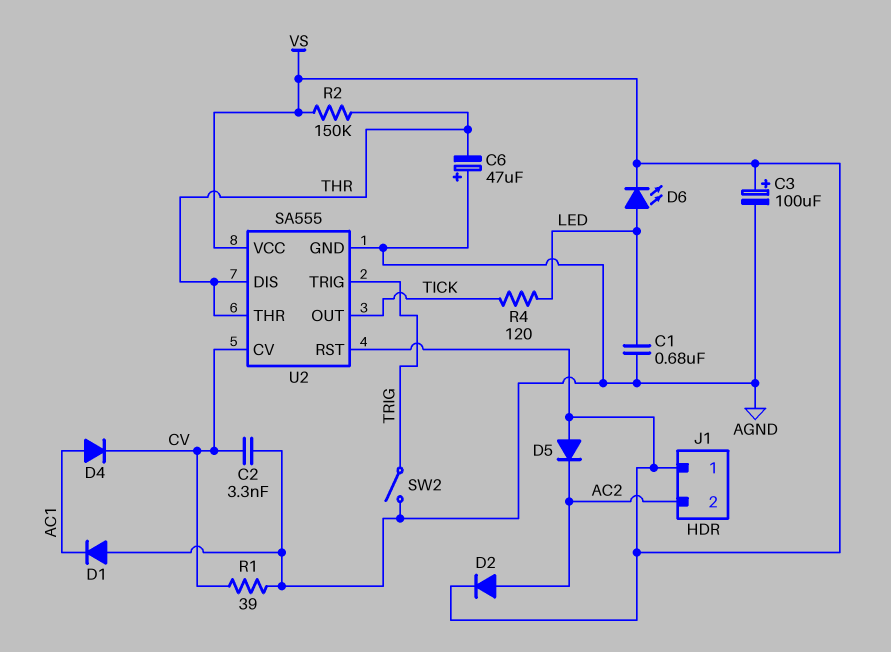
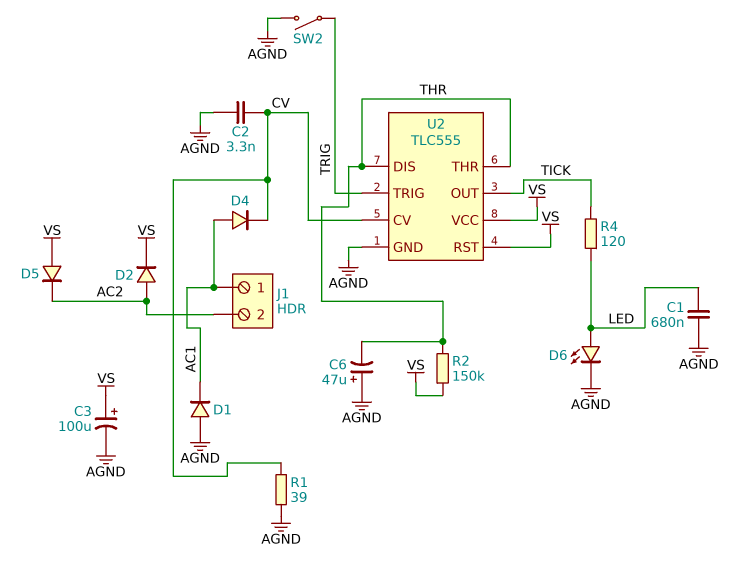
D6: LED (A LED, K VS) -> LED (A LED, K AGND)
J1 pin 1: VS -> AC1
U2: SA555 -> TLC555

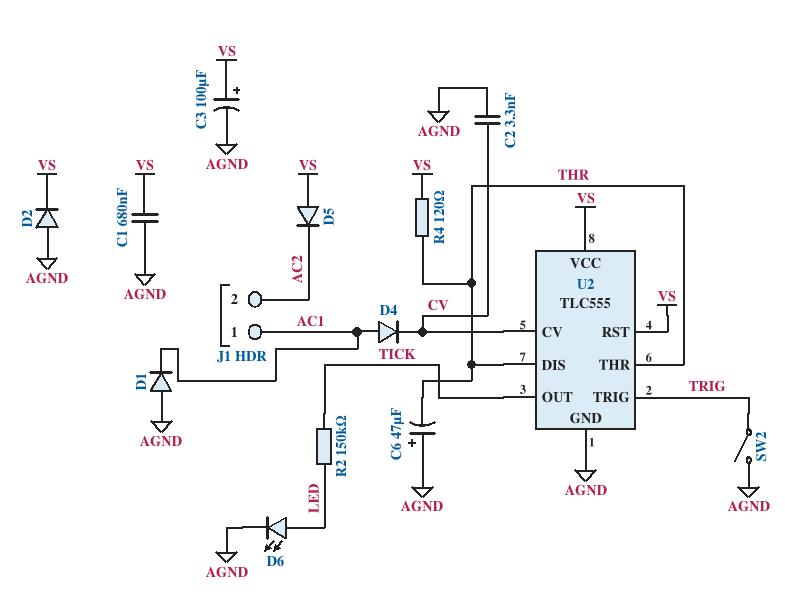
C1: 680nF (AGND, LED) -> 680nF (AGND, VS)
D2: diode (A AC2, K VS) -> diode (A AGND, K VS)
R1: 39 (AGND, CV) -> none
R2: 150k (THR, VS) -> 150k (LED, TICK)
R4: 120 (LED, TICK) -> 120 (THR, VS)

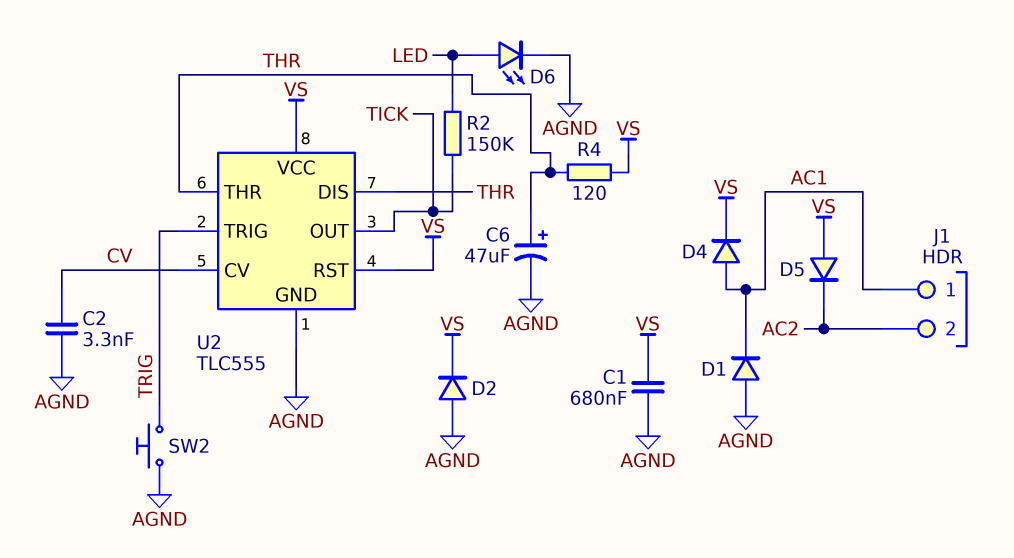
C3: 100uF (plus VS, minus AGND) -> none
C6: 47uF (plus AGND, minus THR) -> 47uF (plus THR, minus AGND)
D4: diode (A AC1, K CV) -> diode (A AC1, K VS)
SW2: switch (AGND, TRIG) -> button (AGND, TRIG)

